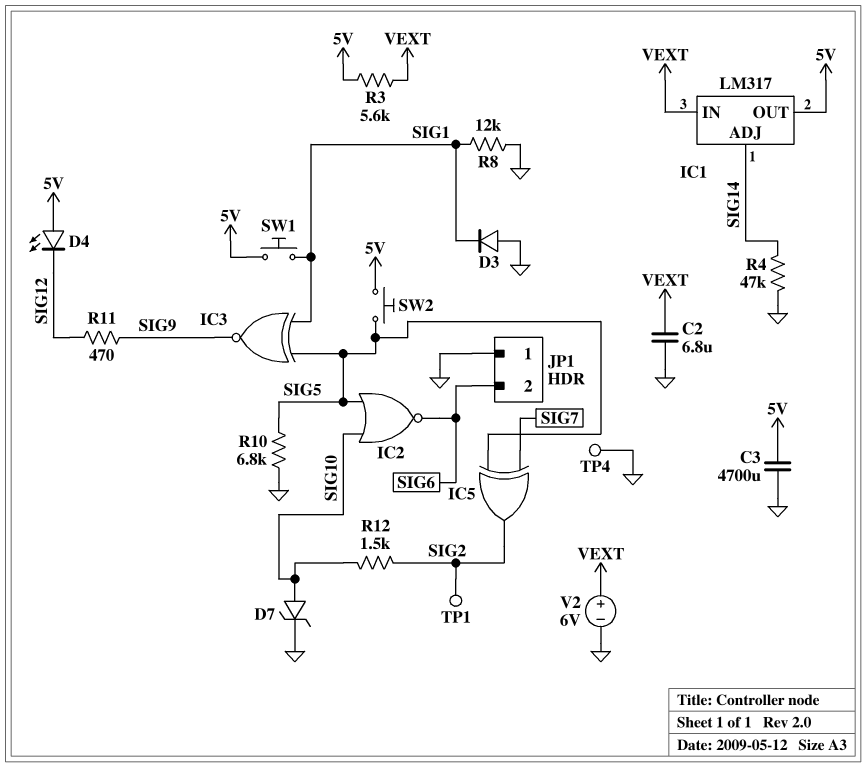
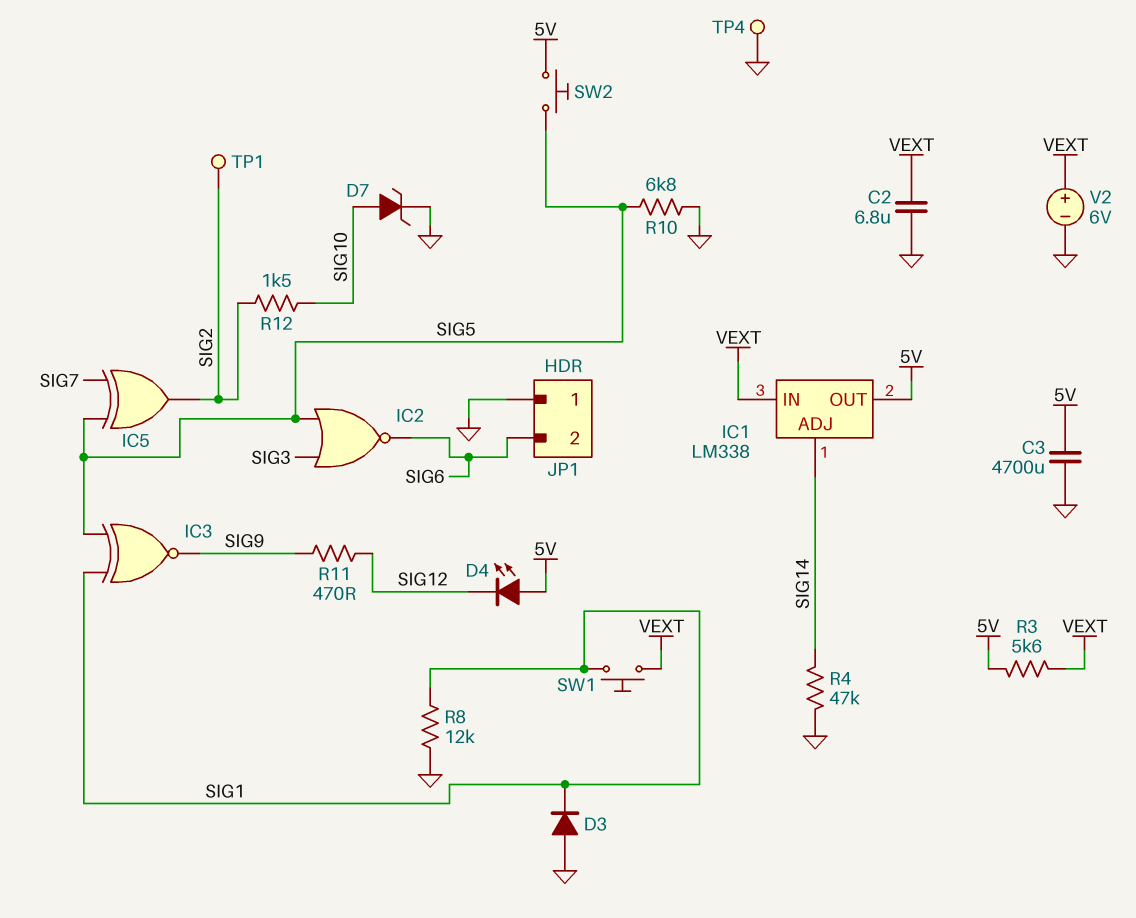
IC1: LM317 -> LM338
IC2: NOR (in SIG5, in SIG10, out SIG6) -> NOR (in SIG3, in SIG5, out SIG6)
SW1: button (5V, SIG1) -> button (SIG1, VEXT)

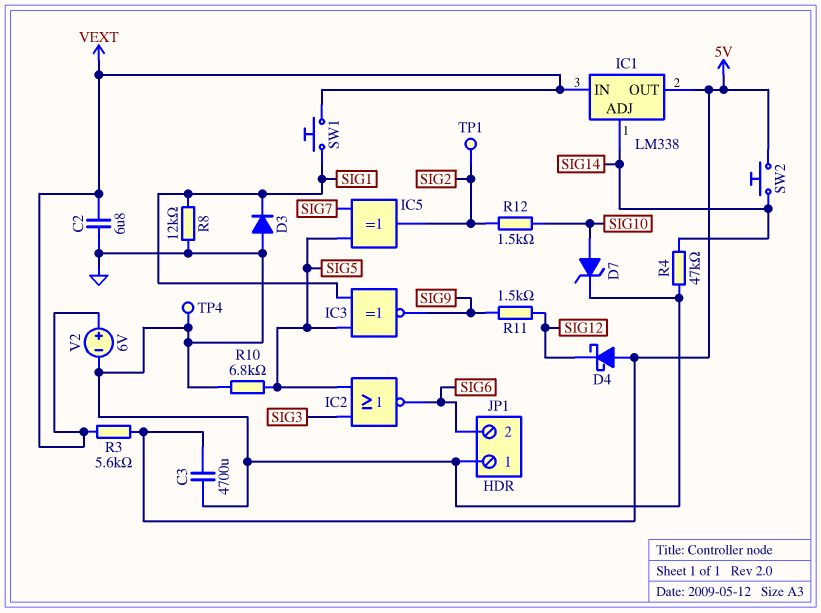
D4: LED (A 5V, K SIG12) -> schottky (A 5V, K SIG12)
R11: 470 (SIG9, SIG12) -> 1.5k (SIG9, SIG12)
SW2: button (5V, SIG5) -> button (5V, SIG14)

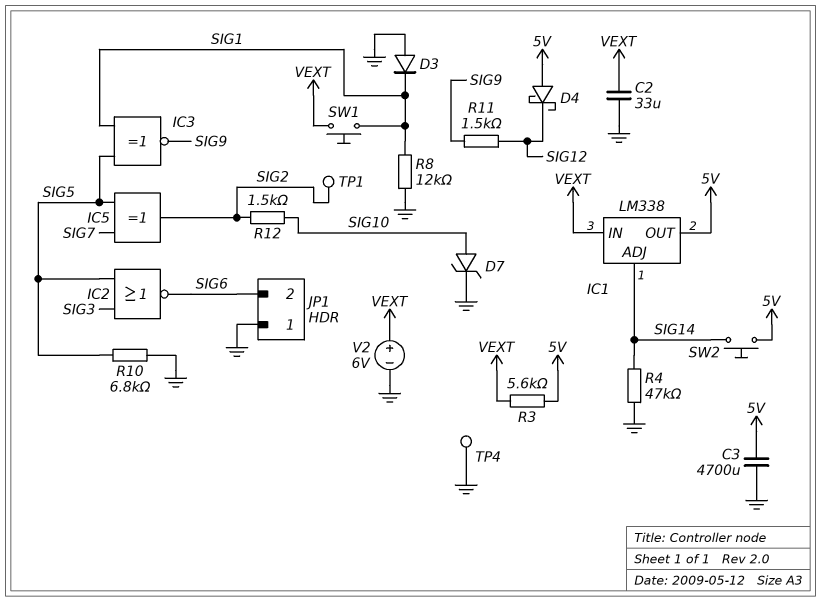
C2: 6.8uF (GND, VEXT) -> 33uF (GND, VEXT)

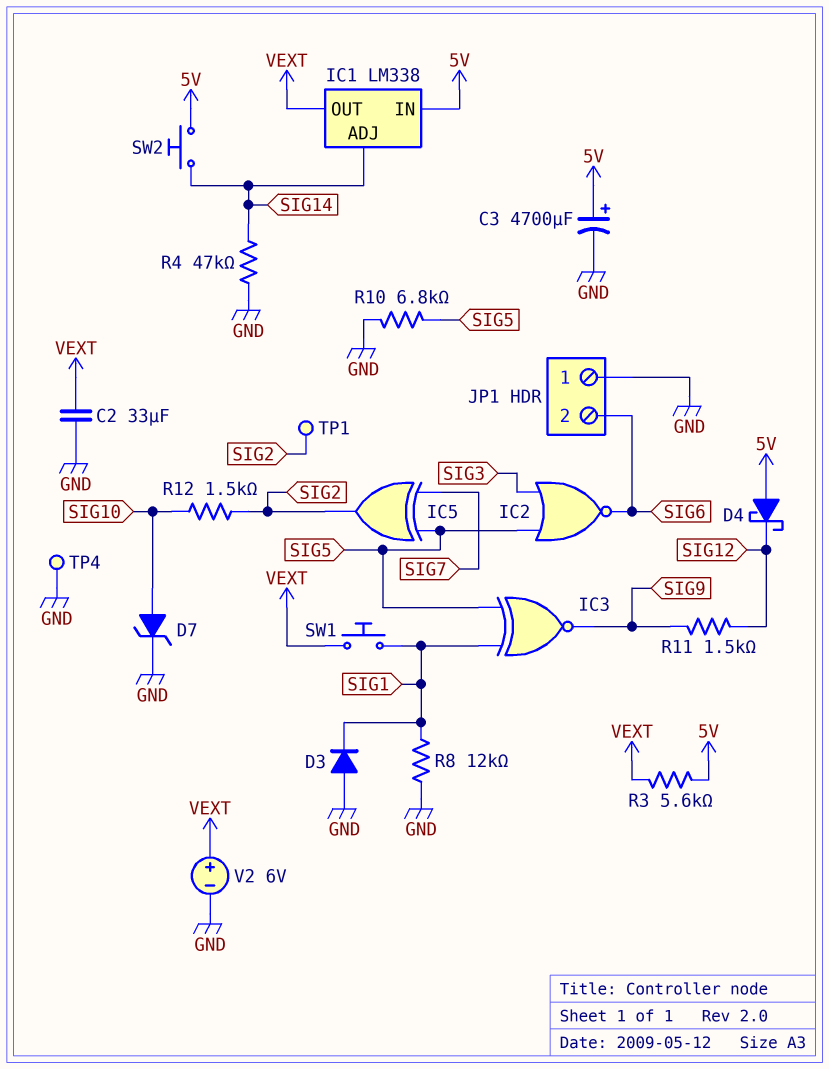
C3: 4700uF (5V, GND) -> 4700uF (plus 5V, minus GND)
IC1 pin IN: VEXT -> 5V
IC1 pin OUT: 5V -> VEXT

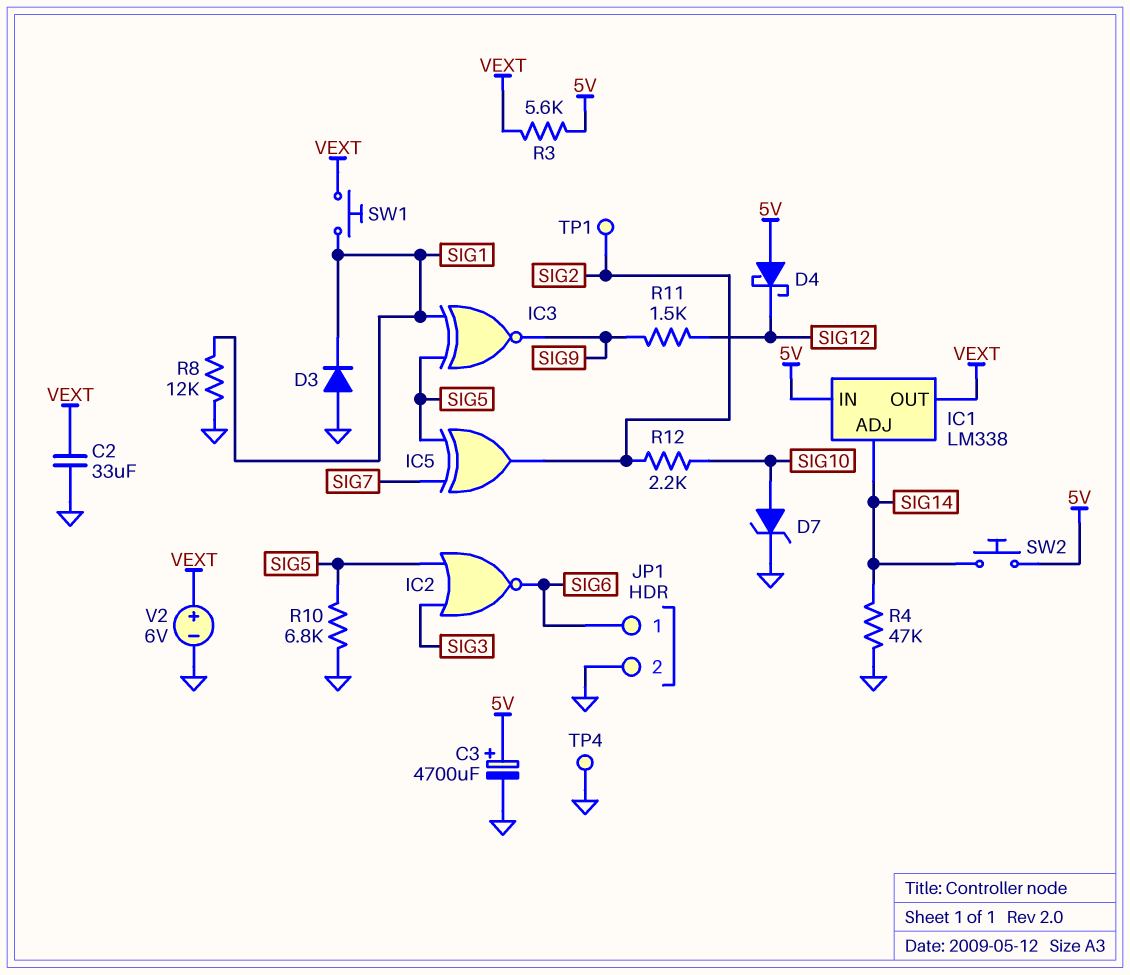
JP1 pin 1: GND -> SIG6
JP1 pin 2: SIG6 -> GND
R12: 1.5k (SIG2, SIG10) -> 2.2k (SIG2, SIG10)

